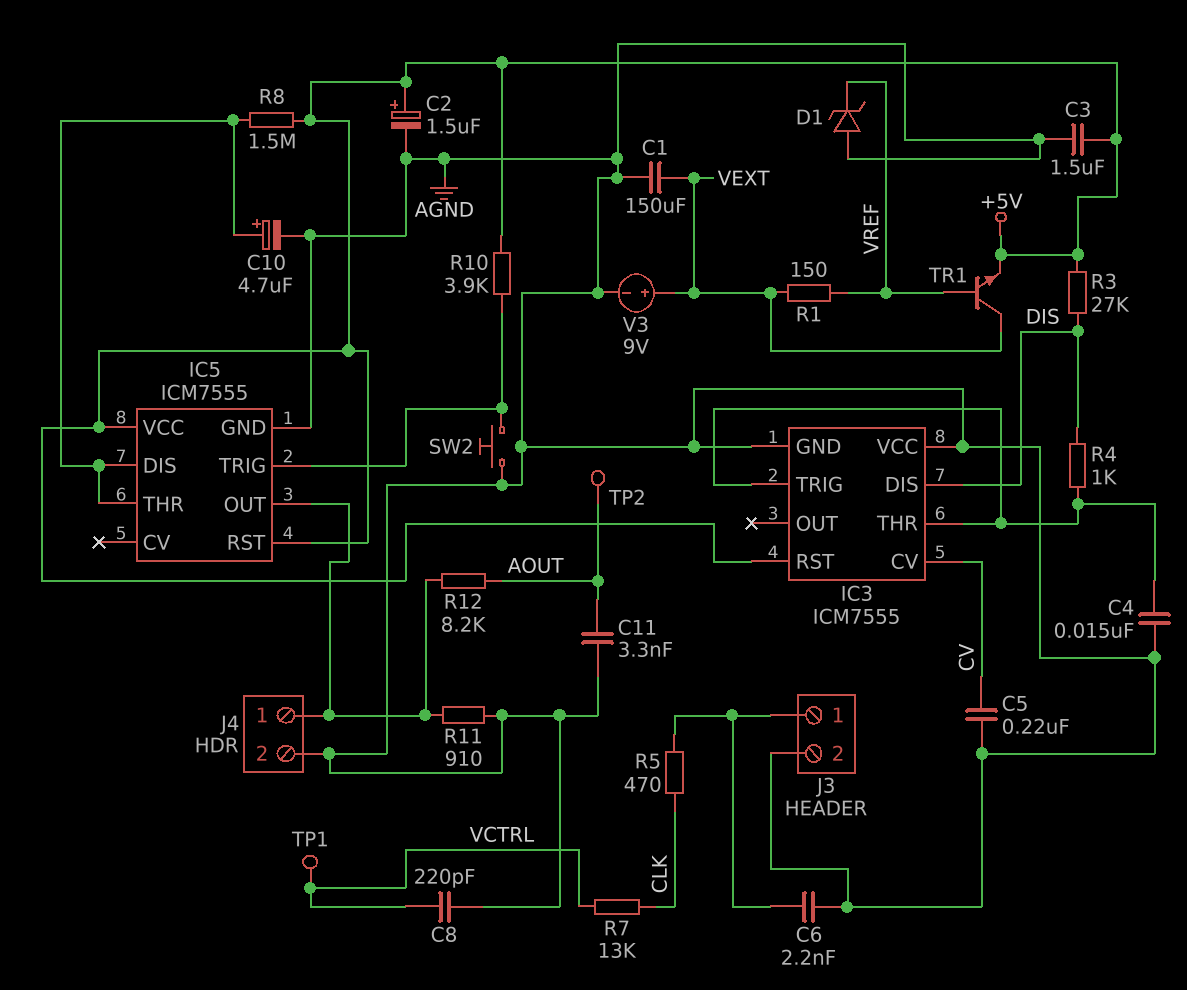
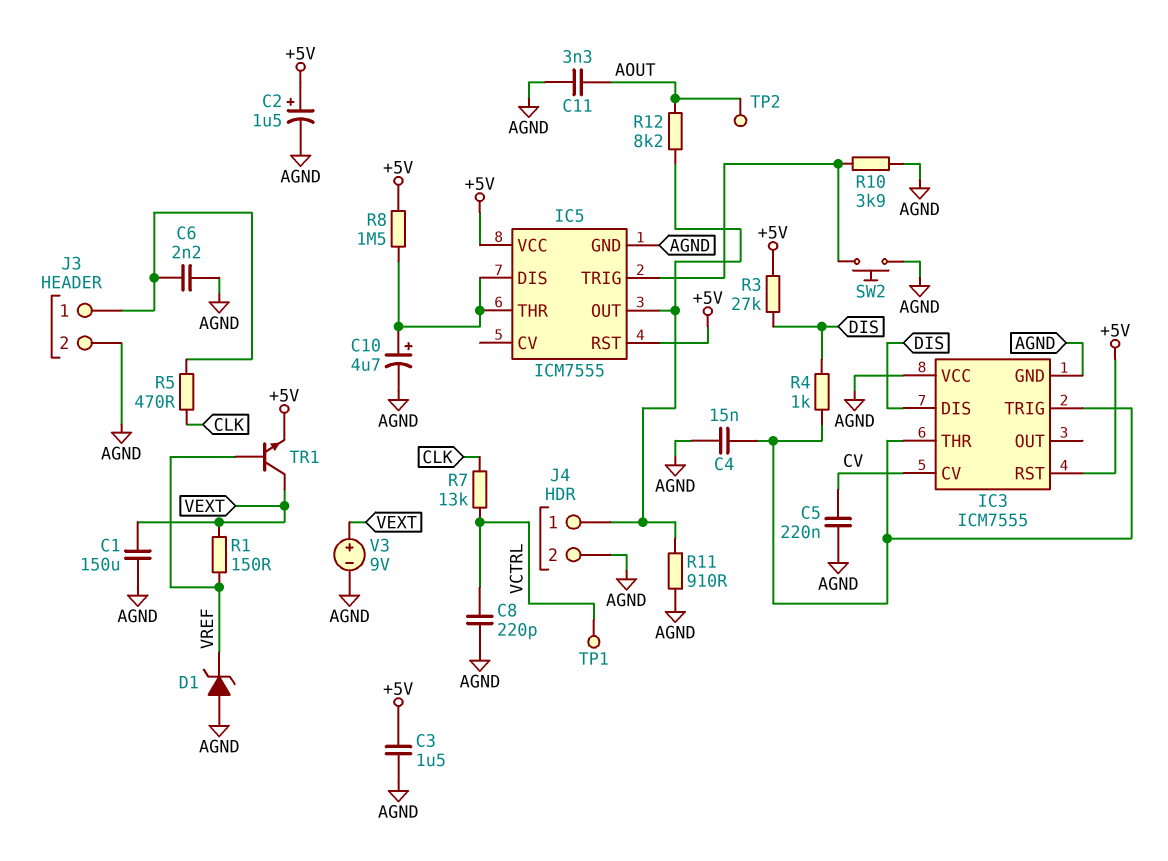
R10: 3.9k (+5V, IC5/TRIG) -> 3.9k (AGND, IC5/TRIG)

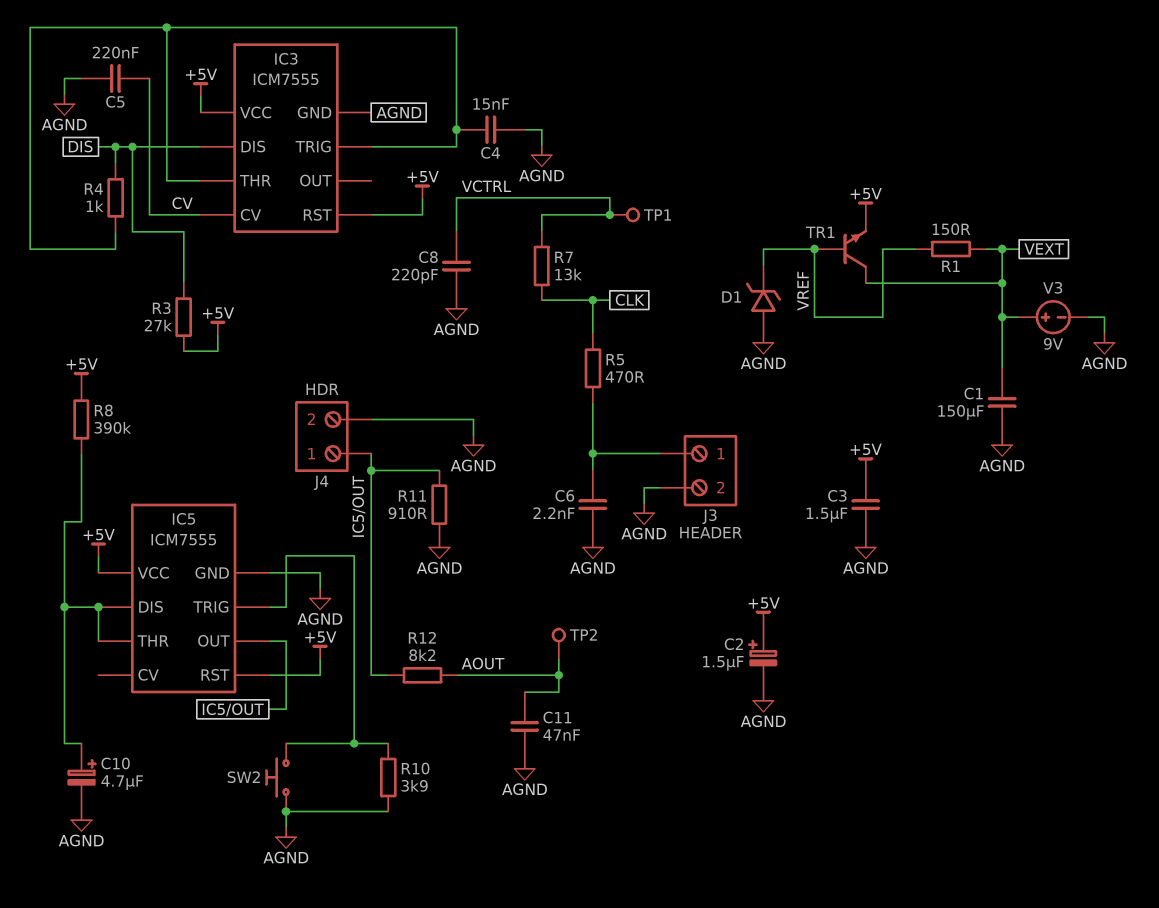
C11: 3.3nF (AGND, AOUT) -> 47nF (AGND, AOUT)
IC3 pin VCC: AGND -> +5V
R8: 1.5M (+5V, IC5/DIS) -> 390k (+5V, IC5/DIS)

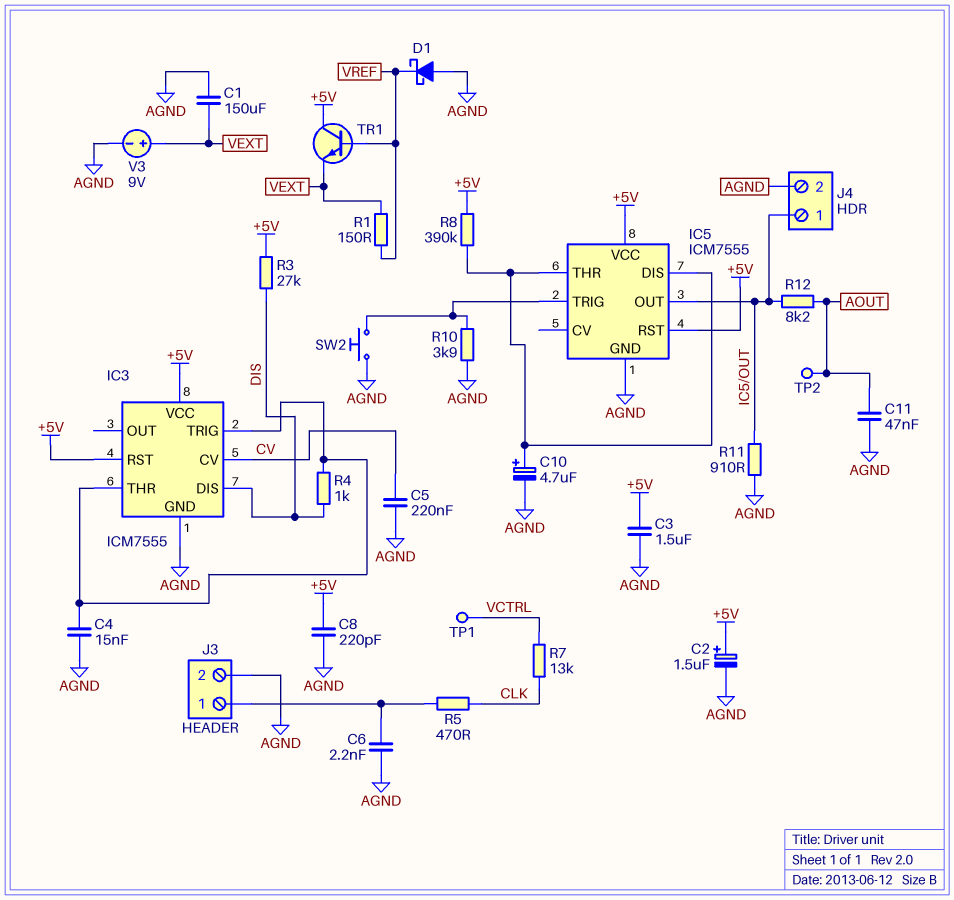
C8: 220pF (AGND, VCTRL) -> 220pF (+5V, AGND)
D1: zener (A AGND, K VREF) -> schottky (A AGND, K VREF)
TR1: NPN (B VREF, C VEXT, E +5V) -> NPN (B VREF, C +5V, E VEXT)

